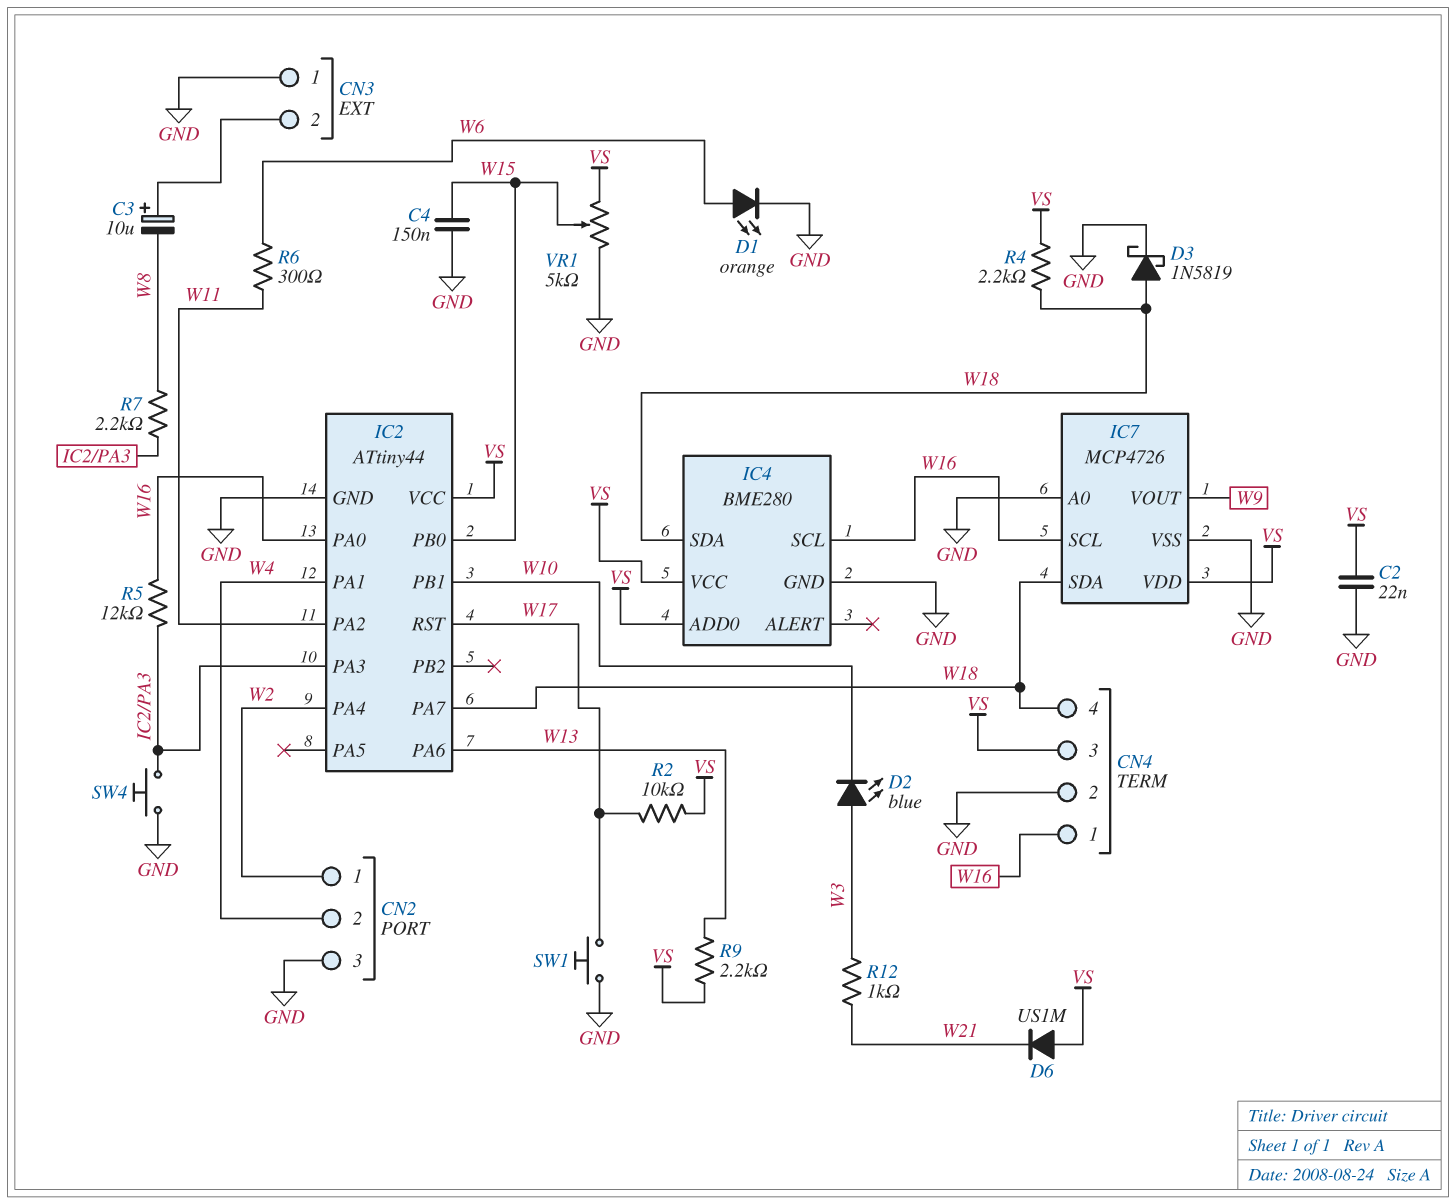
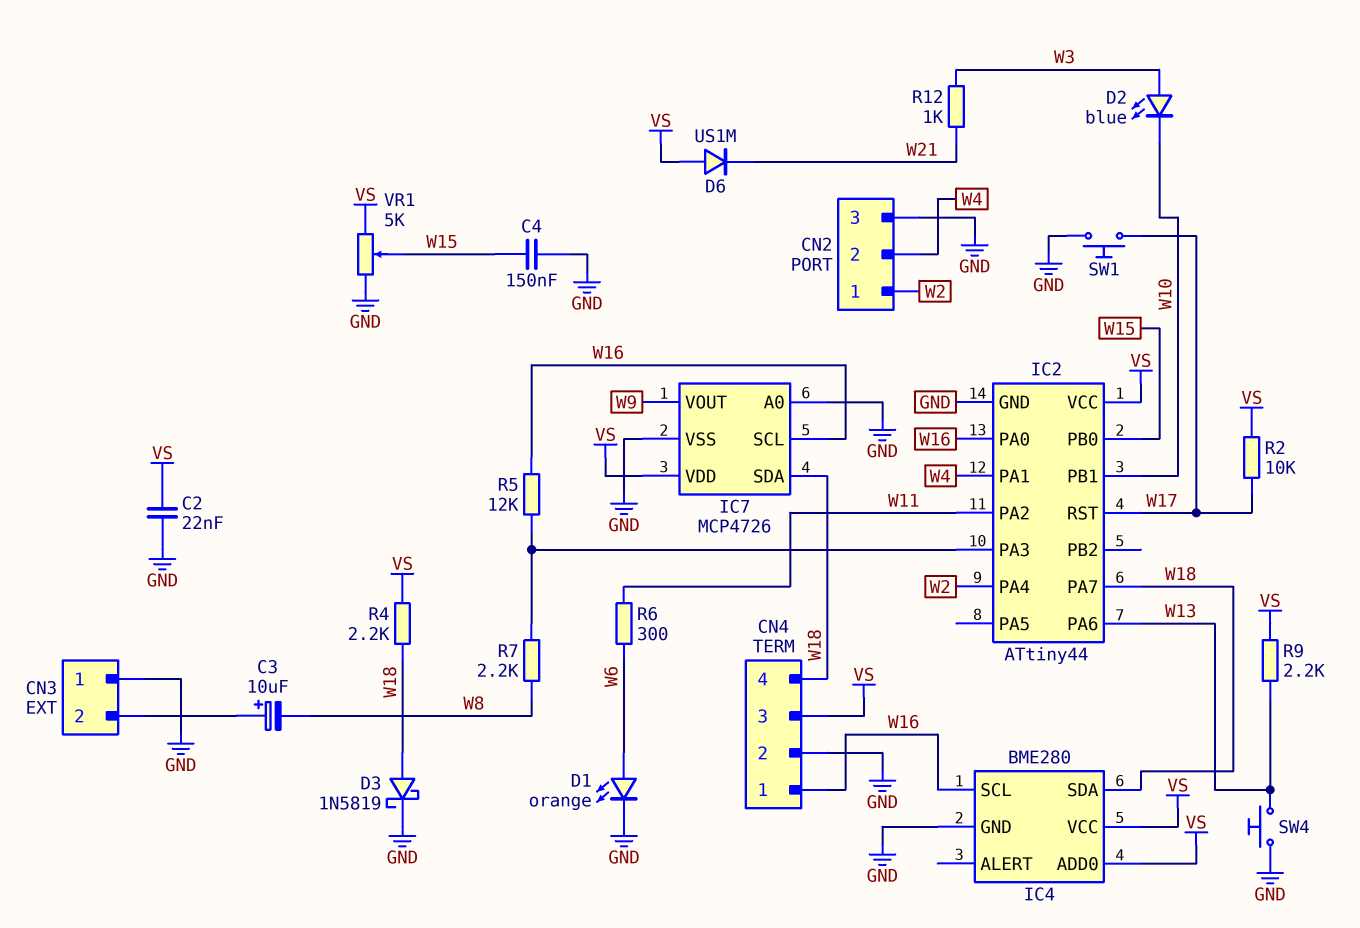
SW4: button (GND, IC2/PA3) -> button (GND, W13)

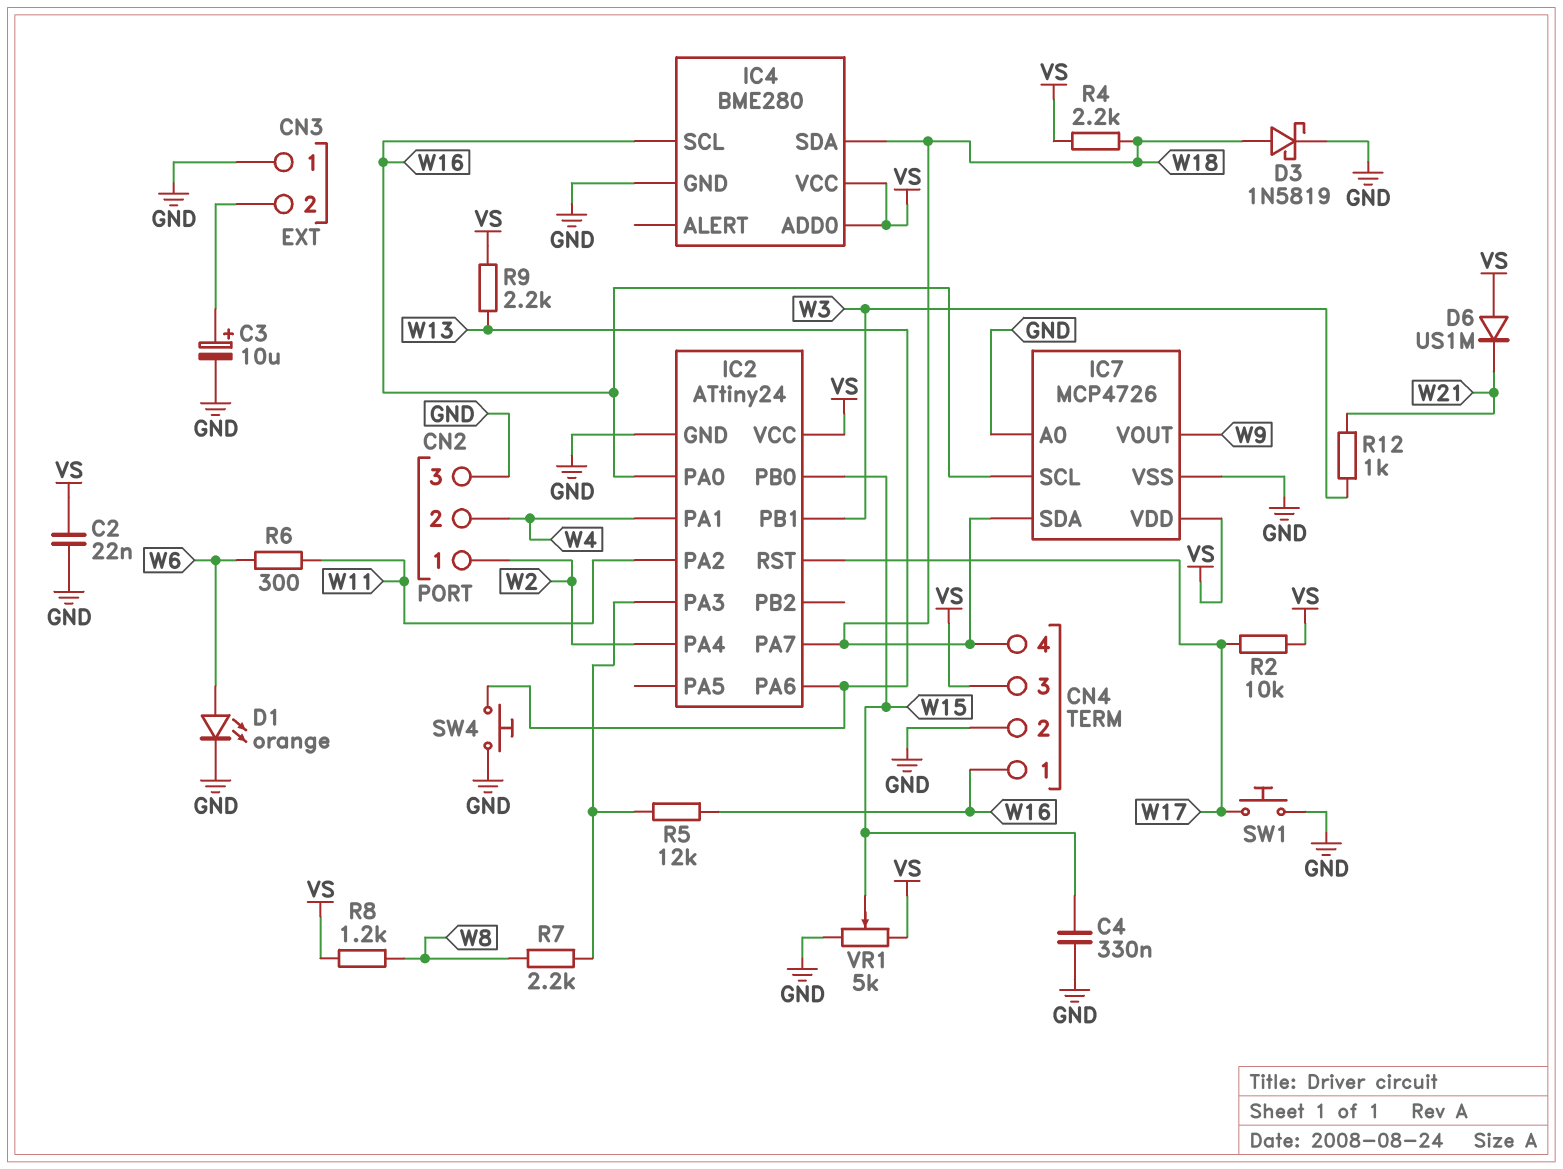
C3: 10uF (plus CN3/2, minus W8) -> 10uF (plus CN3/2, minus GND)
C4: 150nF (GND, W15) -> 330nF (GND, W15)
D2: LED blue (A W3, K W10) -> none
IC2: ATtiny44 -> ATtiny24
IC2 pin PB1: W10 -> W3
R8: none -> 1.2k (VS, W8)

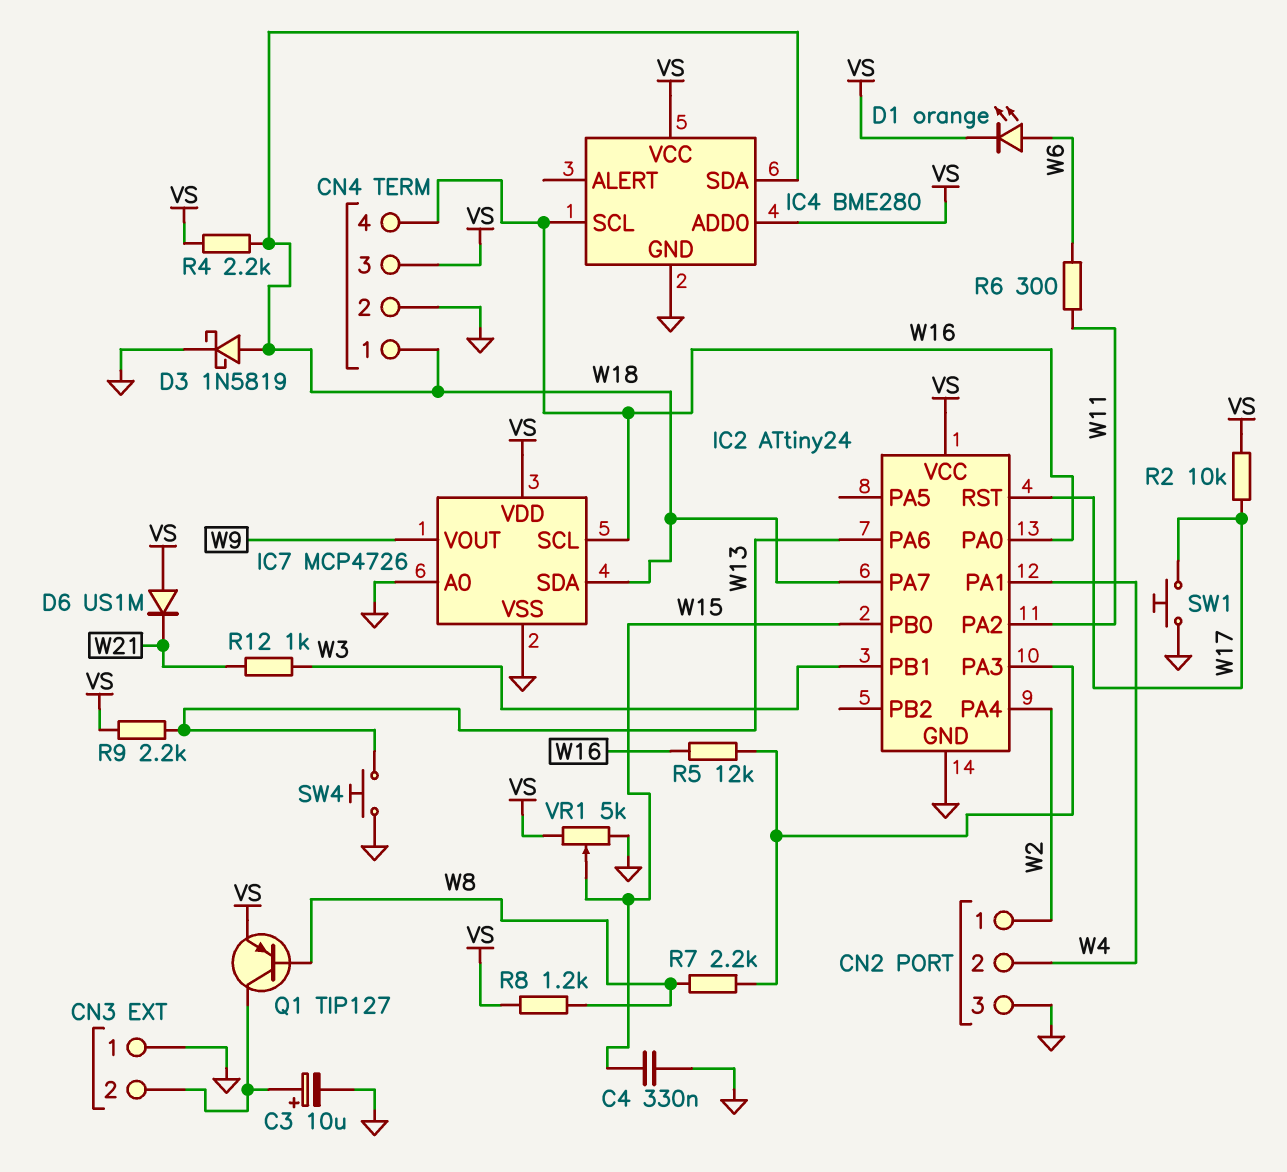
C2: 22nF (GND, VS) -> none
CN4 pin 1: W16 -> W18
CN4 pin 4: W18 -> W16
D1: LED orange (A W6, K GND) -> LED orange (A W6, K VS)
Q1: none -> PNP TIP127 (B W8, C CN3/2, E VS)

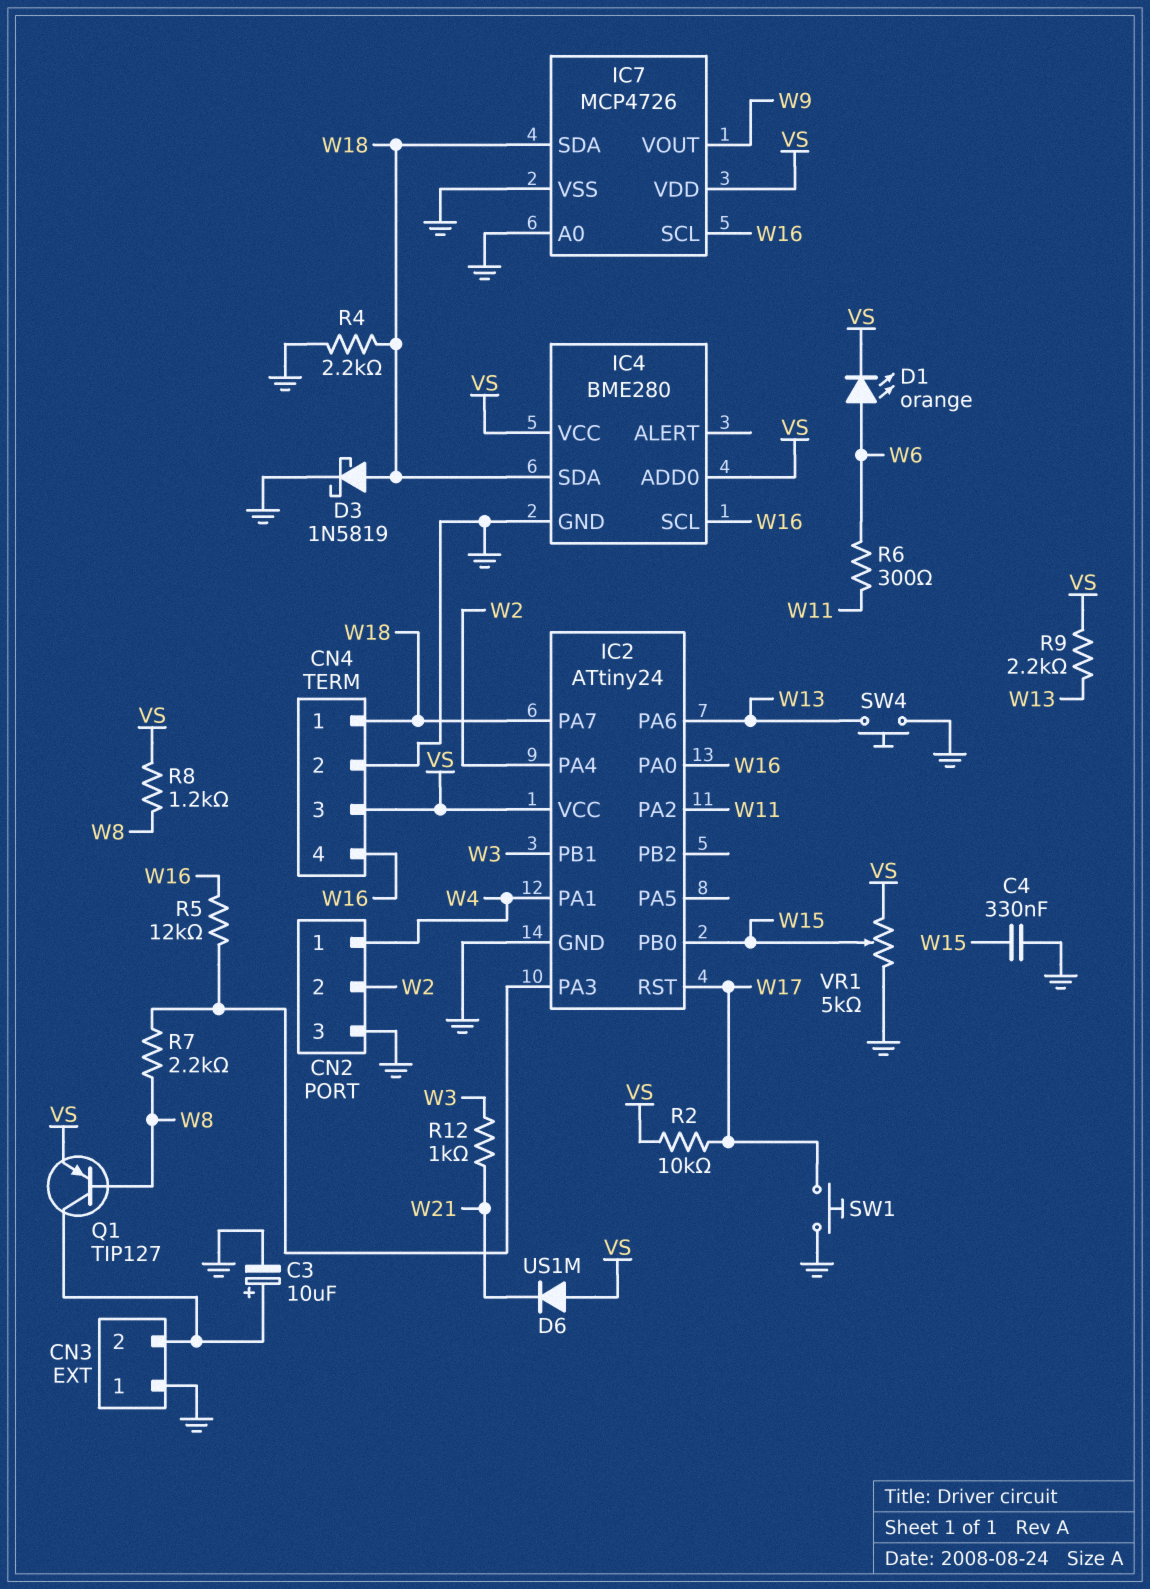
CN2 pin 1: W2 -> W4
CN2 pin 2: W4 -> W2
R4: 2.2k (VS, W18) -> 2.2k (GND, W18)

